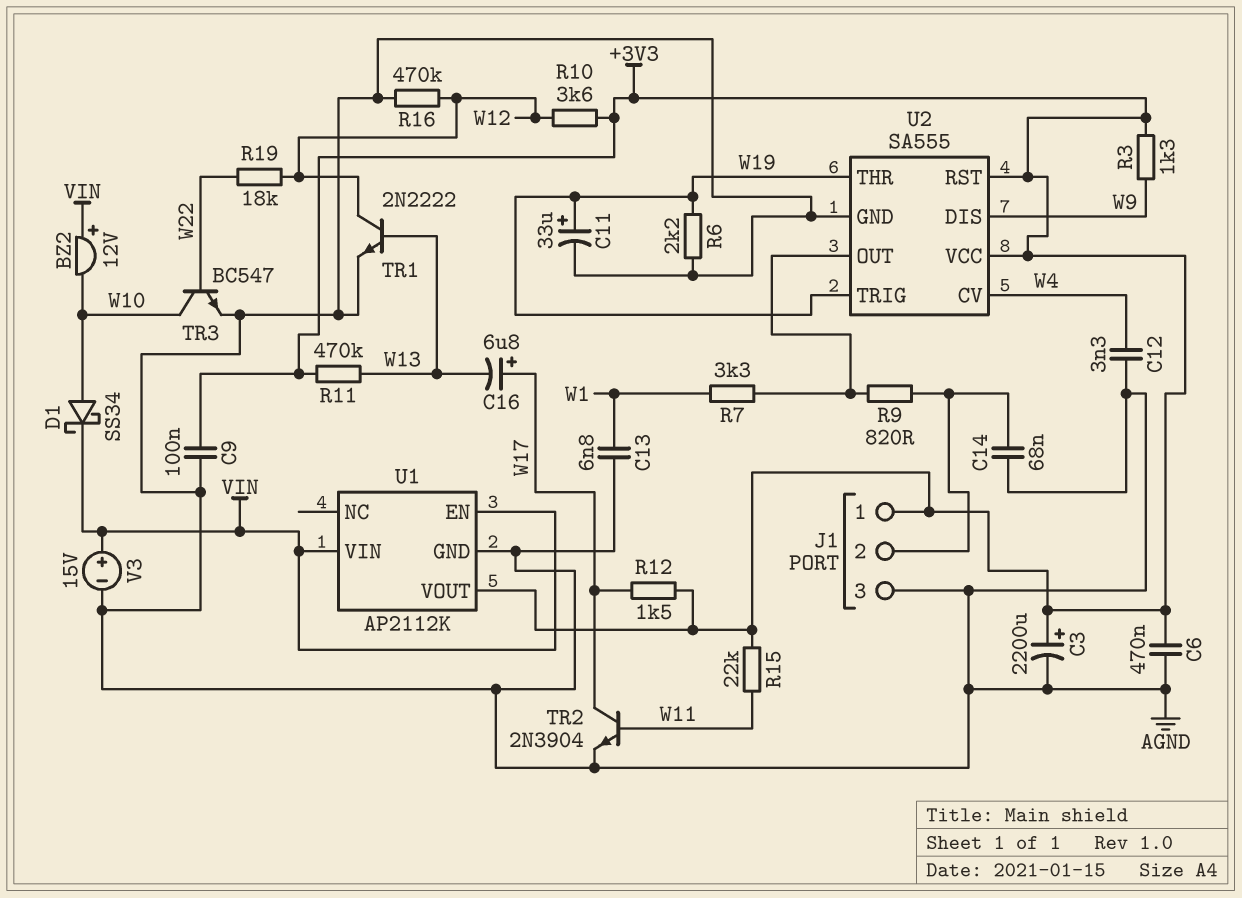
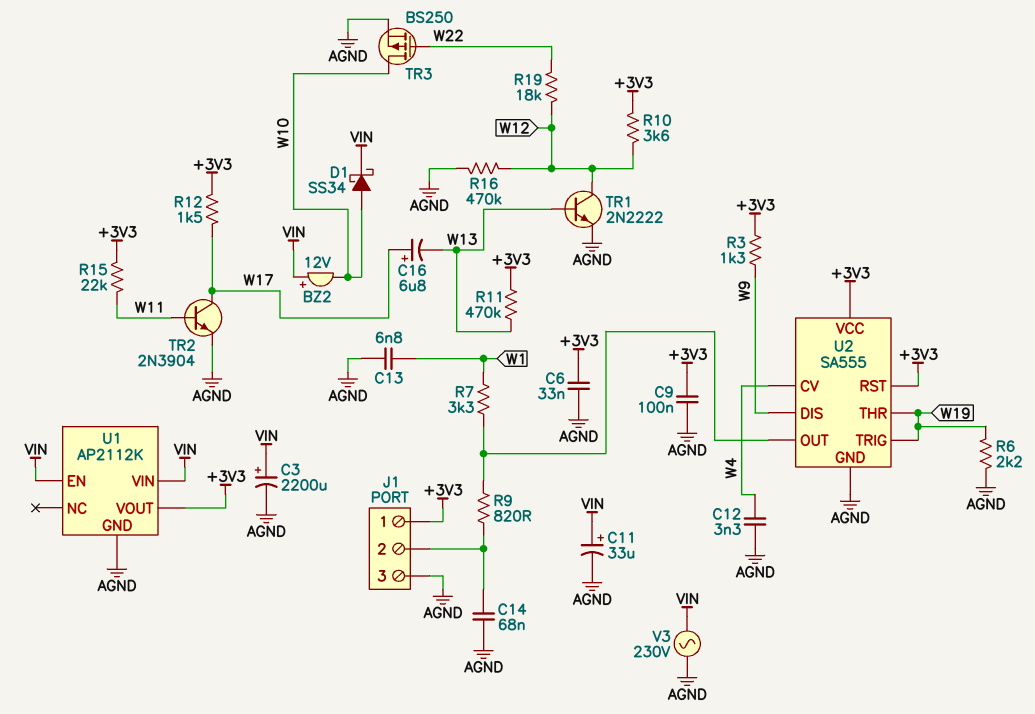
C3: 2200uF (plus +3V3, minus AGND) -> 2200uF (plus VIN, minus AGND)
C6: 470nF (+3V3, AGND) -> 33nF (+3V3, AGND)
C11: 33uF (plus W19, minus AGND) -> 33uF (plus VIN, minus AGND)
TR3: NPN BC547 (B W22, C W10, E AGND) -> PMOS BS250 (G W22, D W10, S AGND)
V3: 15V (plus VIN, minus AGND) -> AC 230V (AGND, VIN)

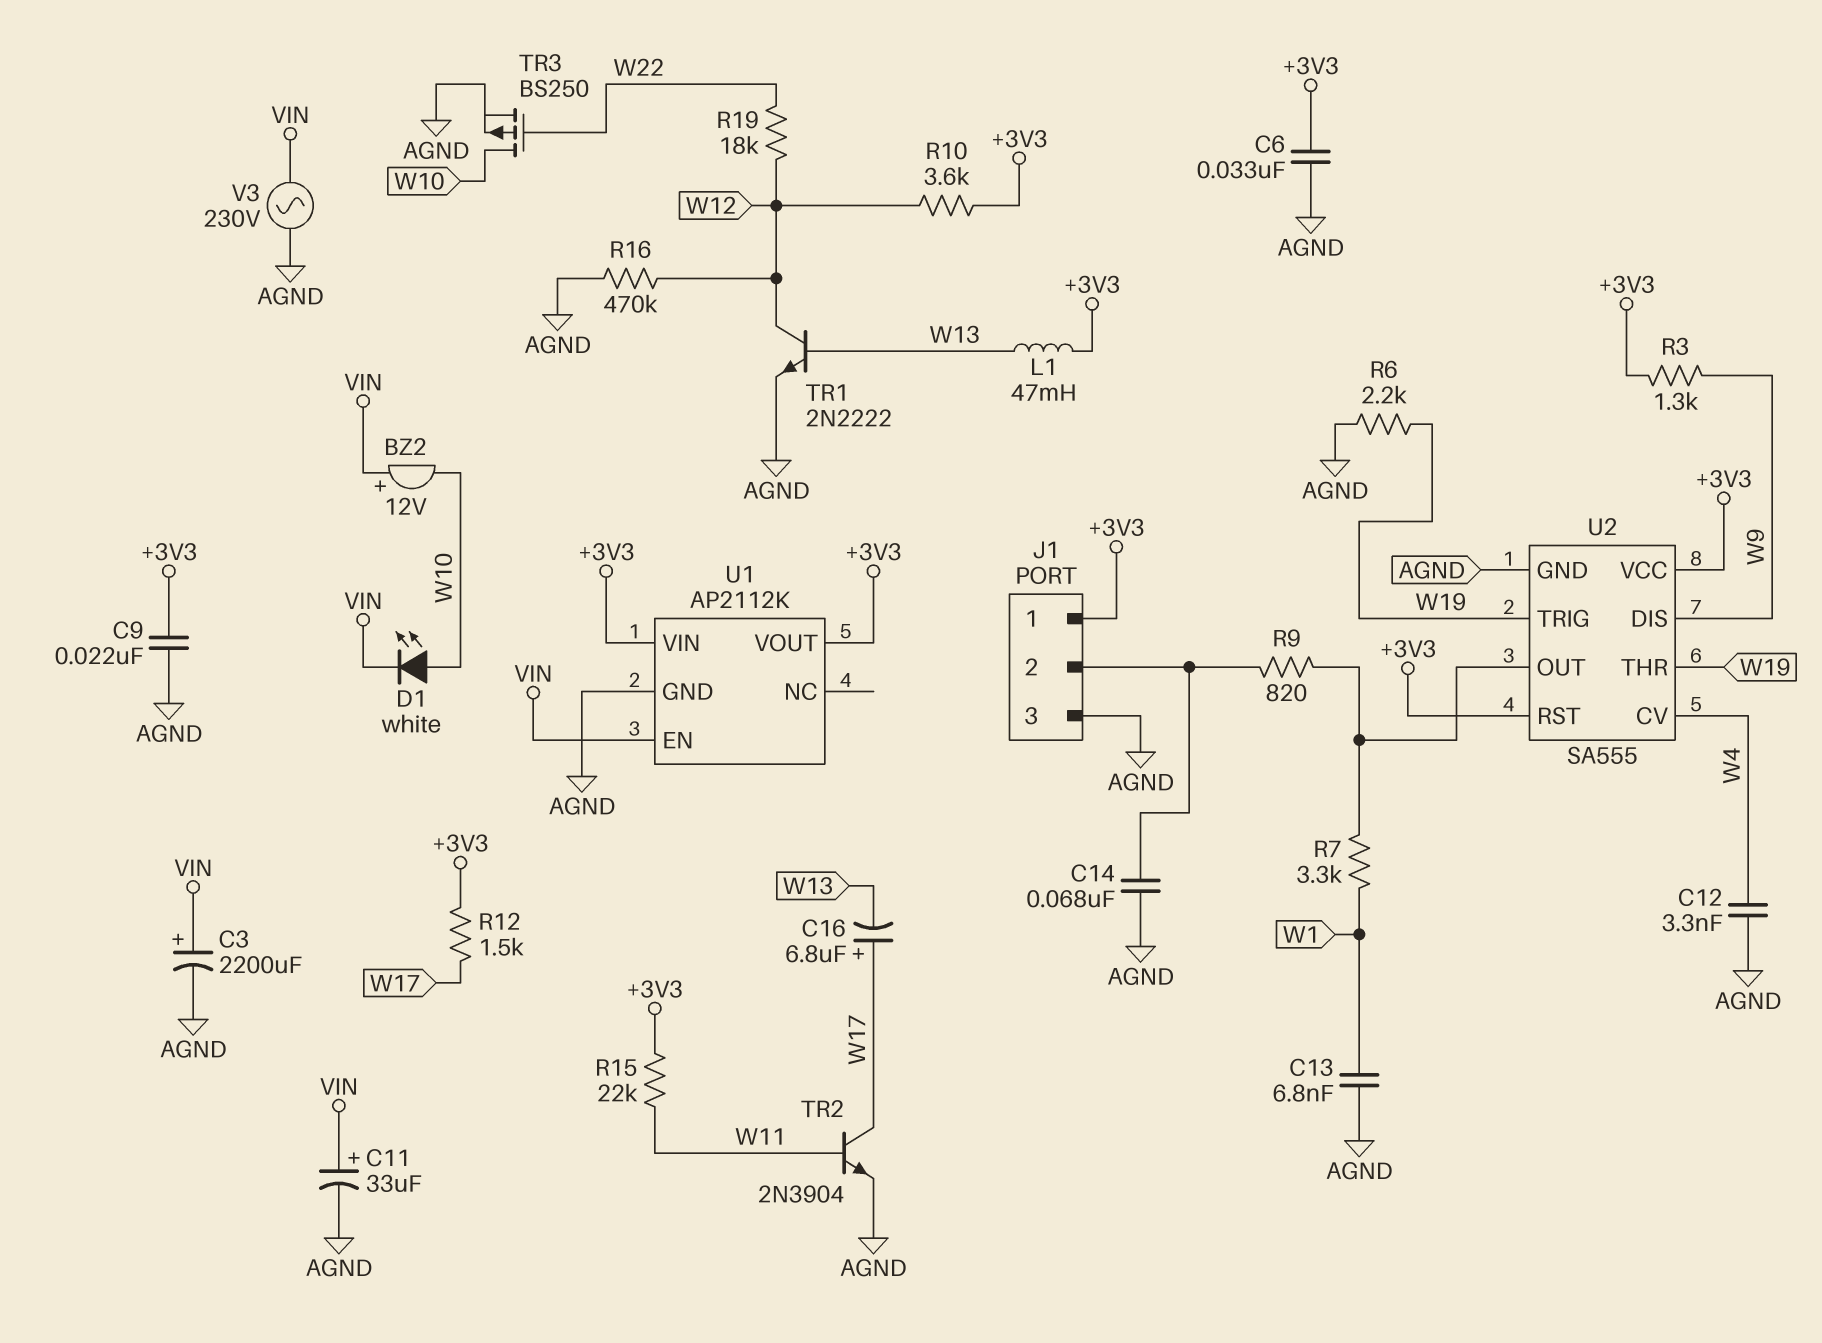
C9: 100nF (+3V3, AGND) -> 22nF (+3V3, AGND)
D1: schottky SS34 (A W10, K VIN) -> LED white (A W10, K VIN)
L1: none -> 47mH (+3V3, W13)
R11: 470k (+3V3, W13) -> none
U1 pin VIN: VIN -> +3V3

